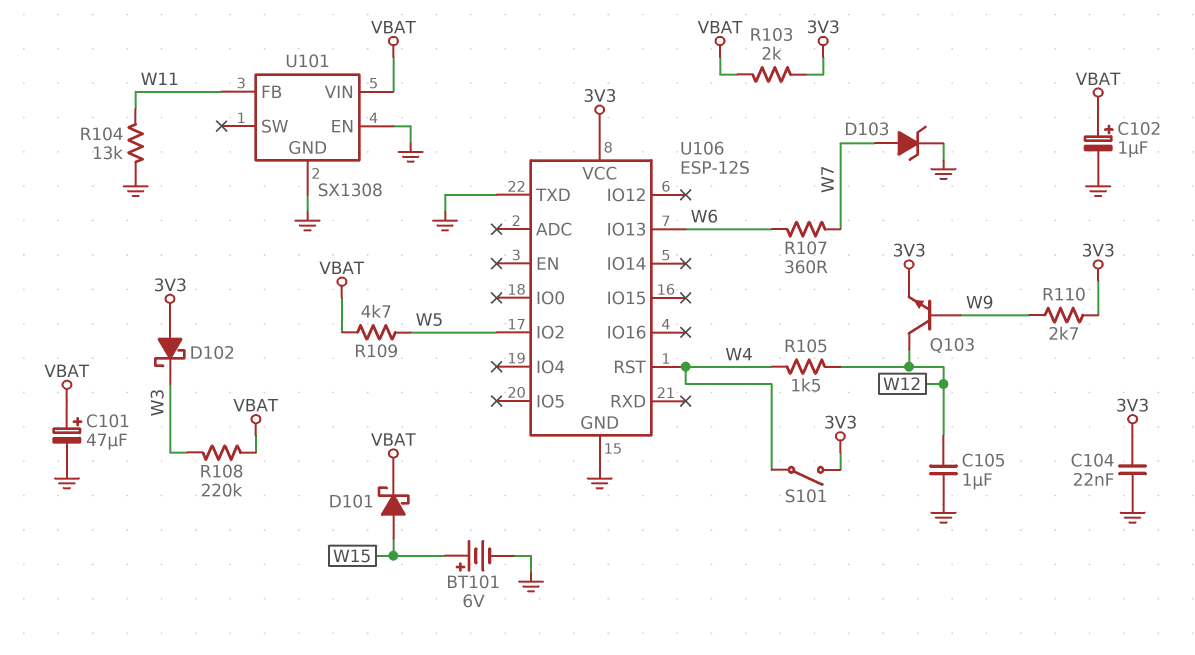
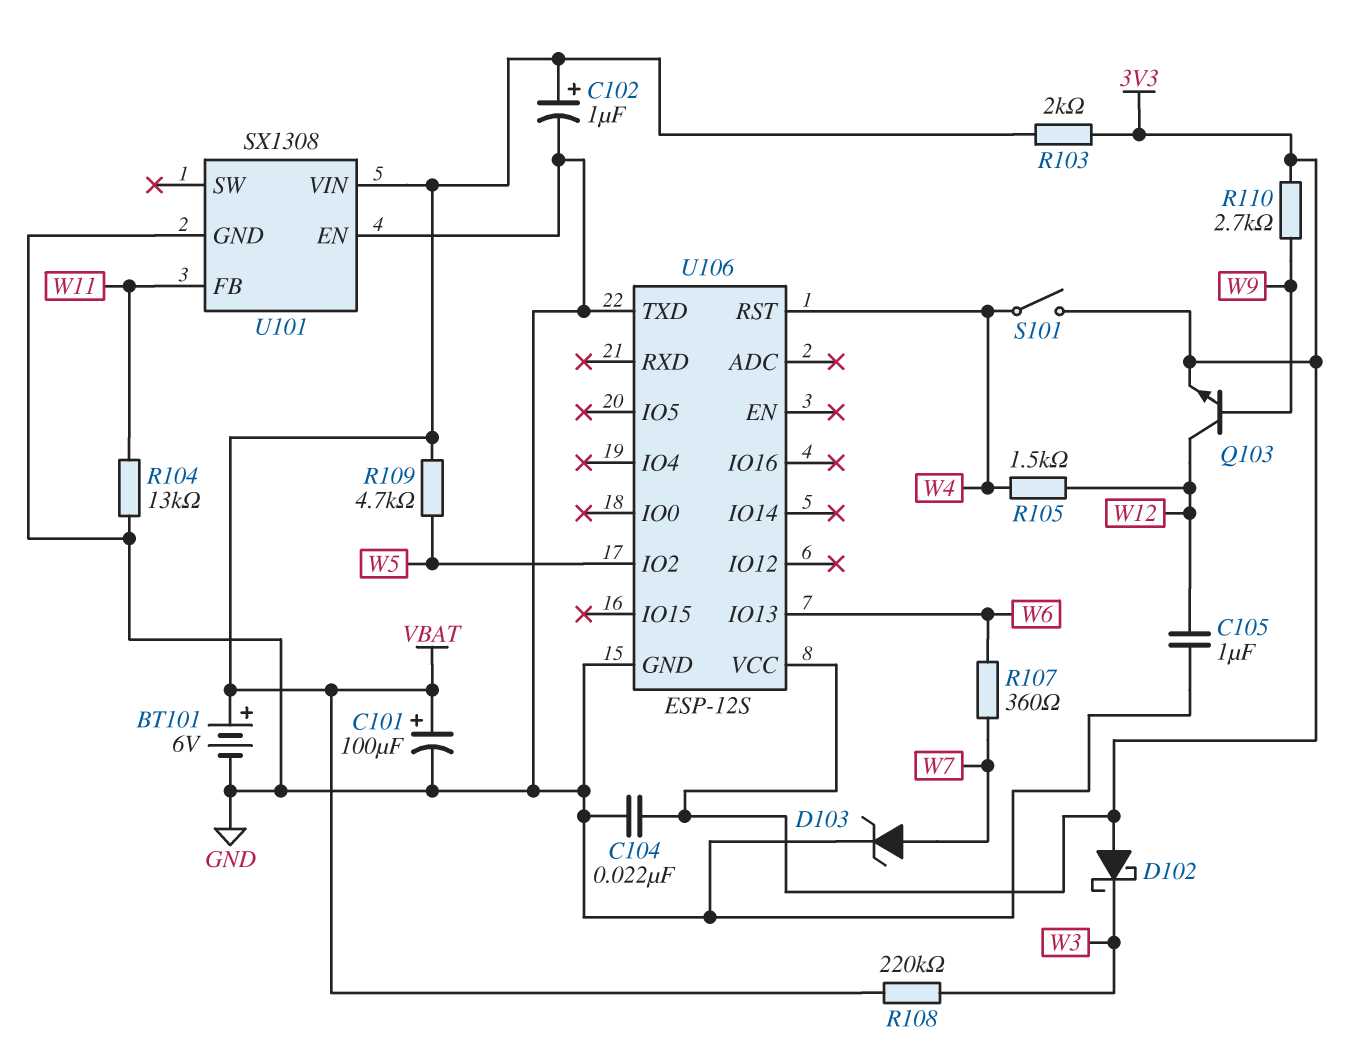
BT101: 6V (plus W15, minus GND) -> 6V (plus VBAT, minus GND)
C101: 47uF (plus VBAT, minus GND) -> 100uF (plus VBAT, minus GND)
D101: schottky (A W15, K VBAT) -> none

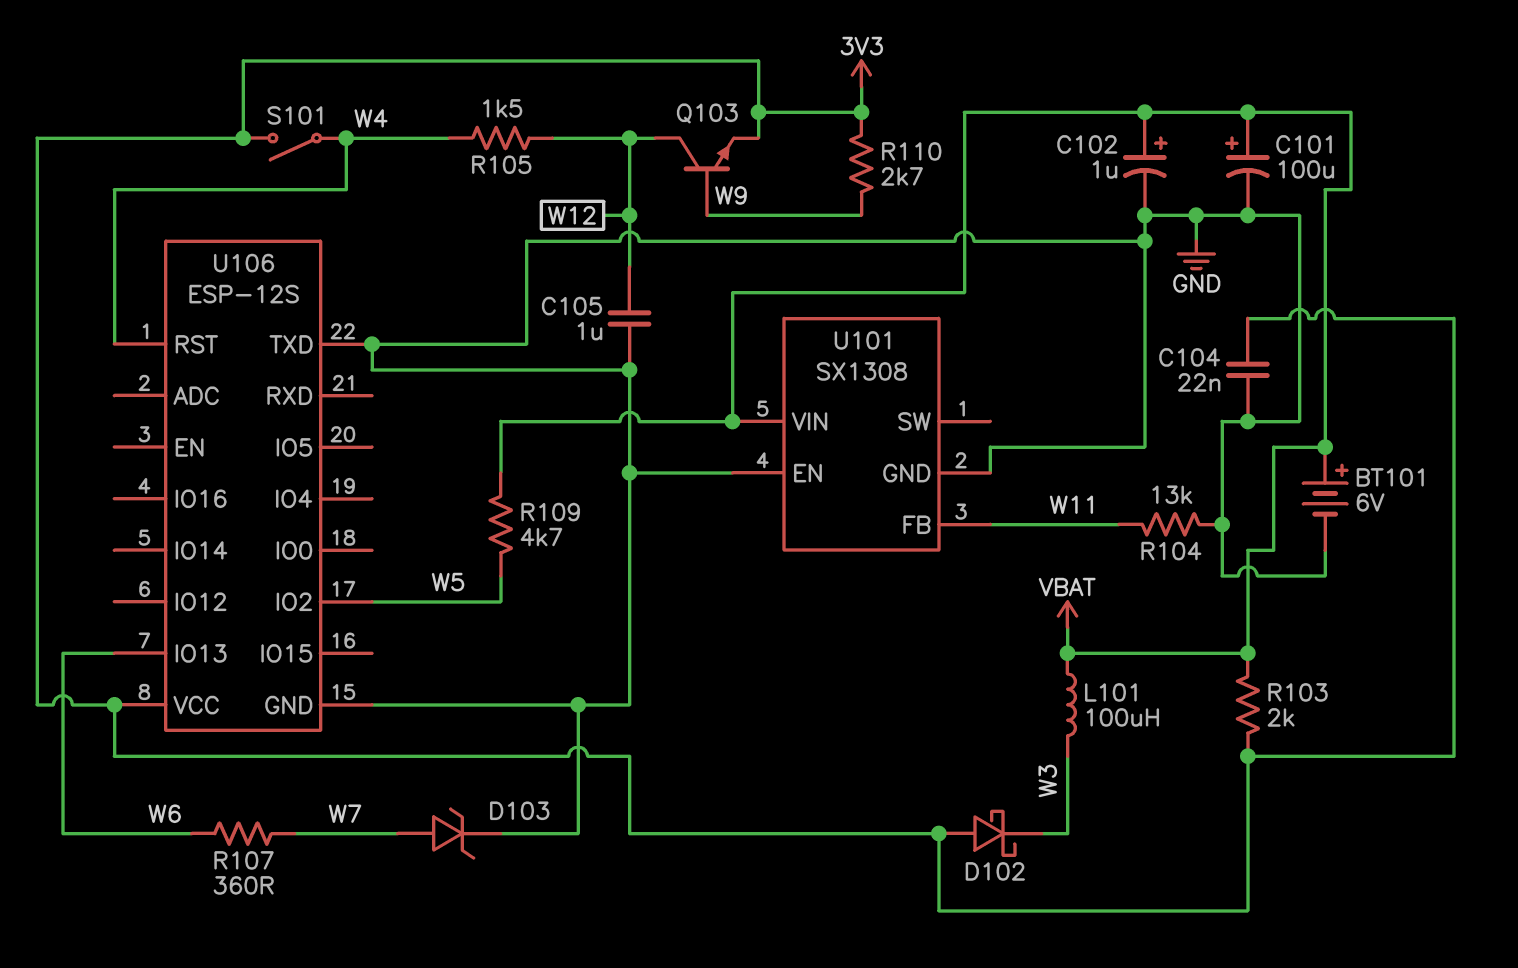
L101: none -> 100uH (VBAT, W3)
R108: 220k (VBAT, W3) -> none

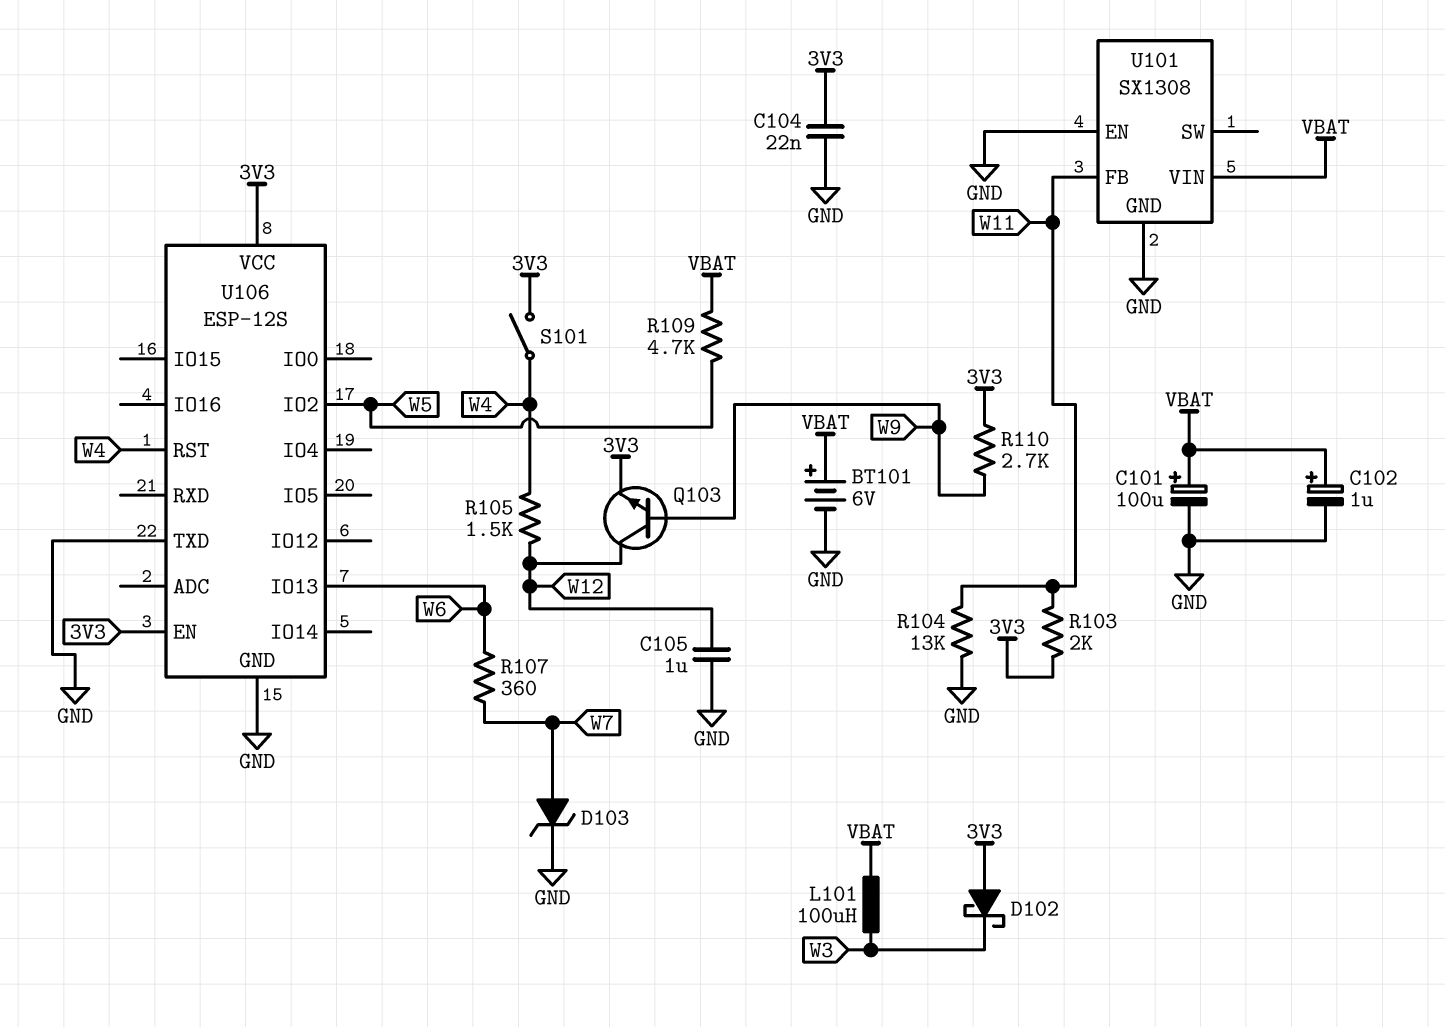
R103: 2k (3V3, VBAT) -> 2k (3V3, W11)
U106 pin EN: none -> 3V3

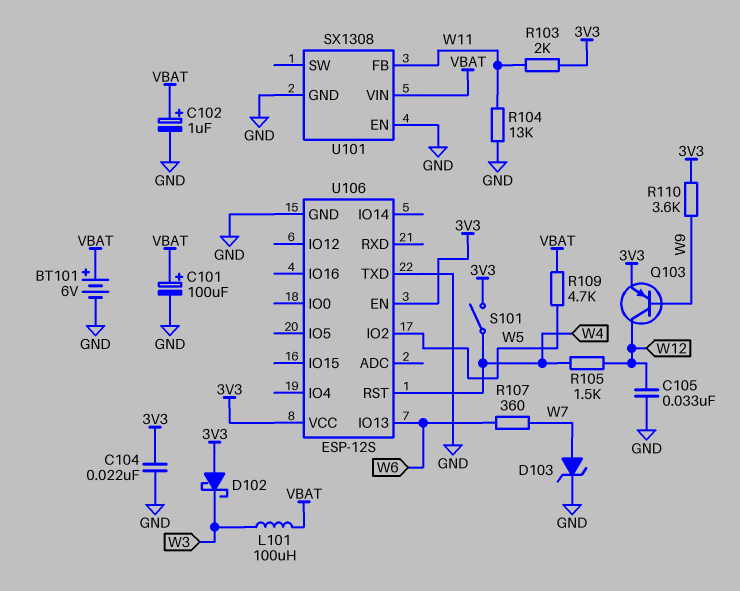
C105: 1uF (GND, W12) -> 33nF (GND, W12)
Q103: NPN (B W9, C W12, E 3V3) -> PNP (B W9, C W12, E 3V3)
R110: 2.7k (3V3, W9) -> 3.6k (3V3, W9)

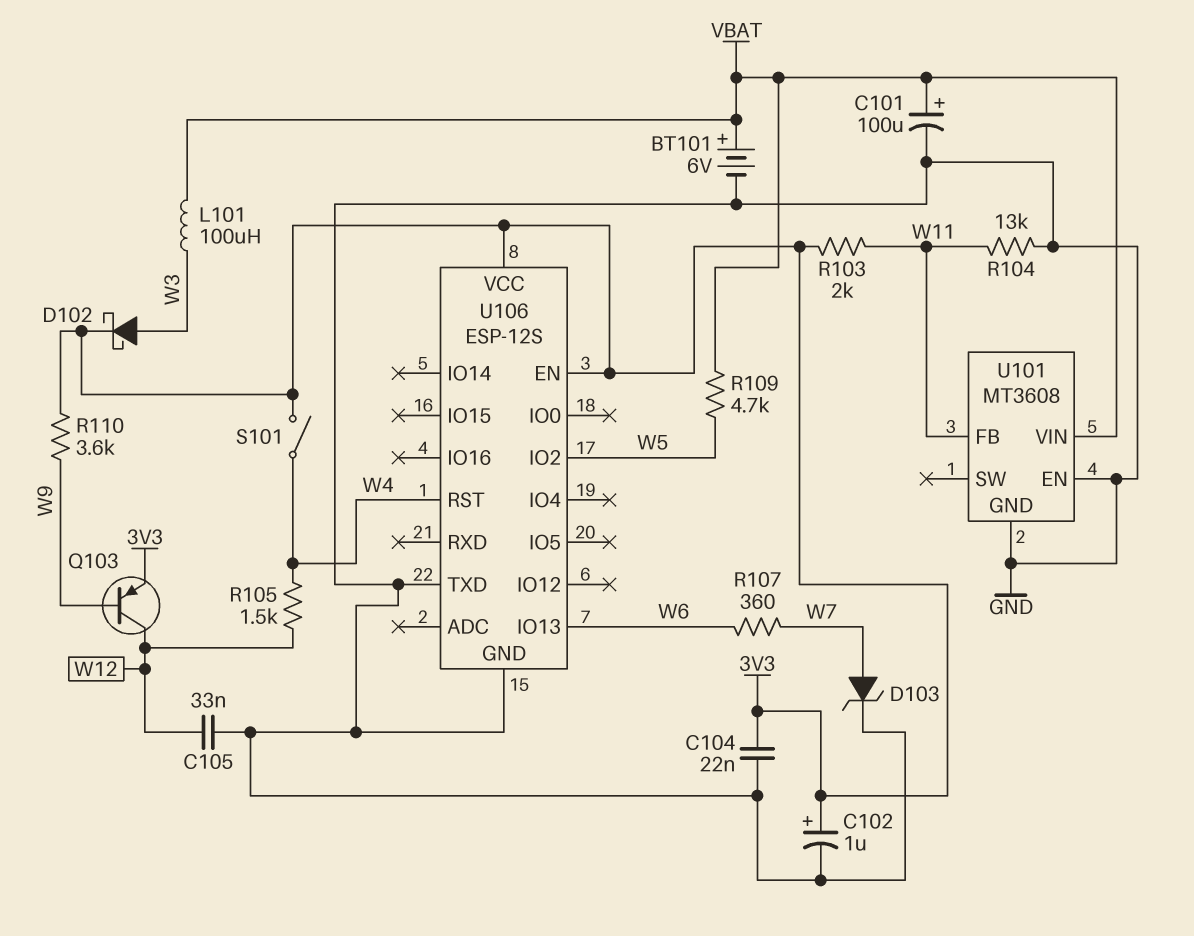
C102: 1uF (plus VBAT, minus GND) -> 1uF (plus 3V3, minus GND)
D102: schottky (A 3V3, K W3) -> schottky (A W3, K 3V3)
U101: SX1308 -> MT3608

